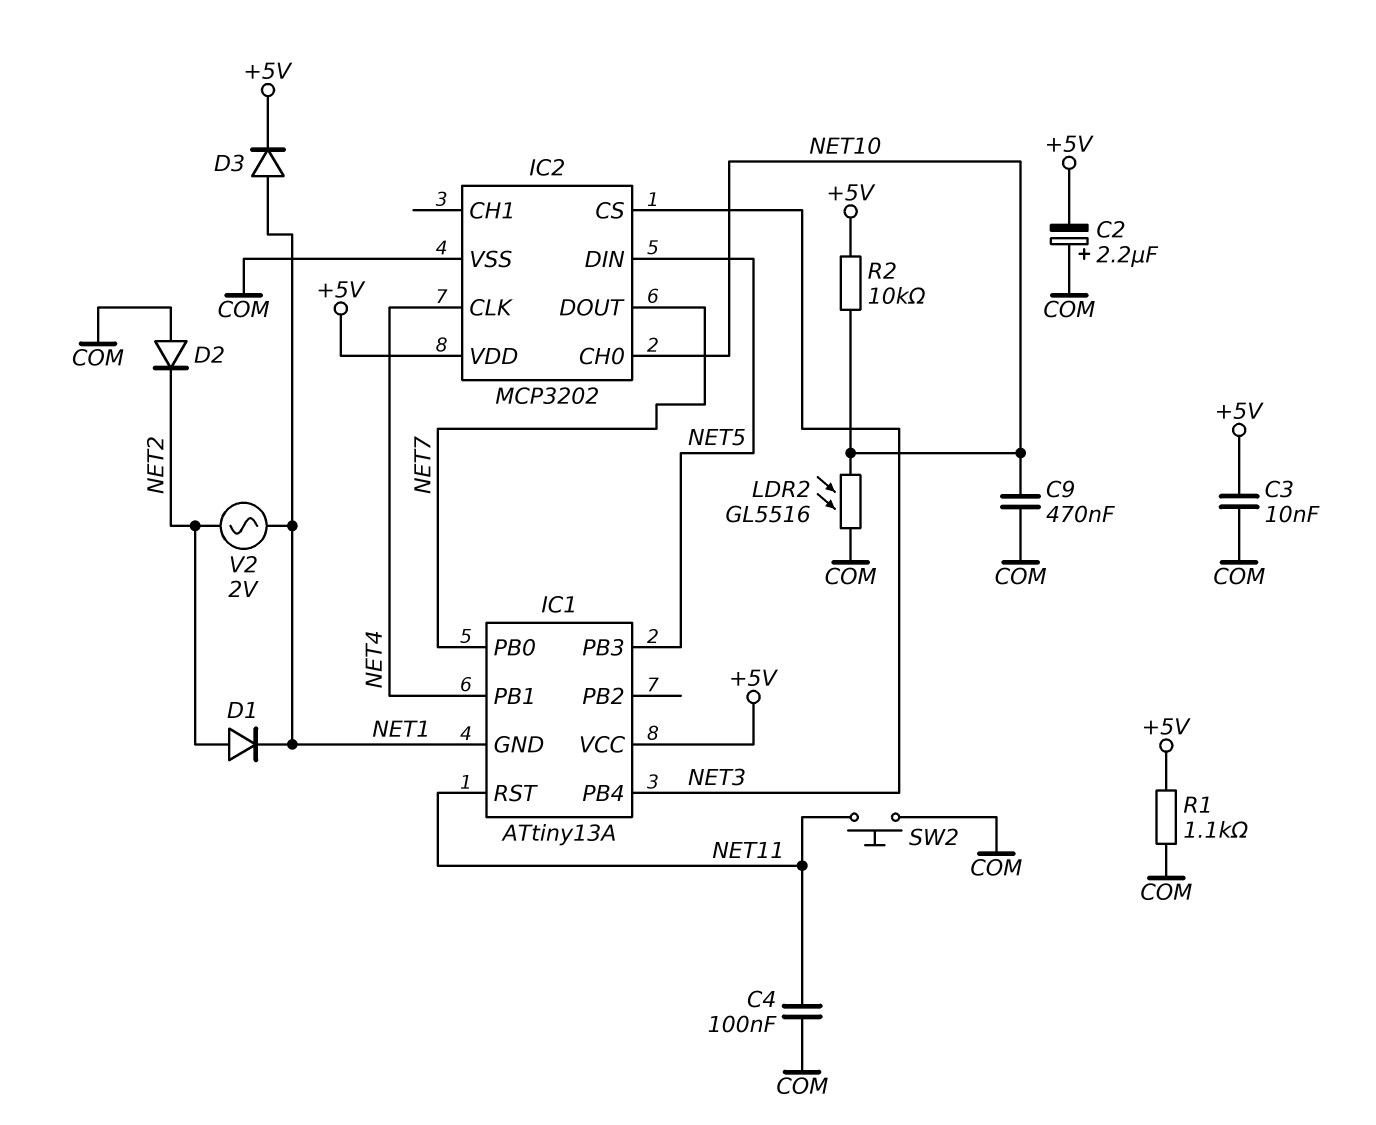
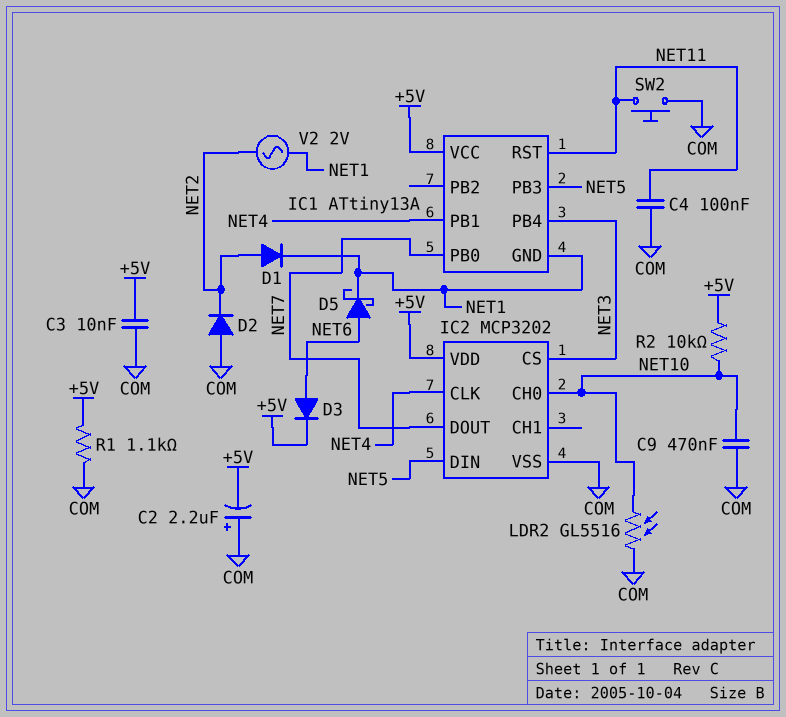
D3: diode (A NET1, K +5V) -> diode (A NET6, K +5V)
D5: none -> schottky (A NET6, K NET1)

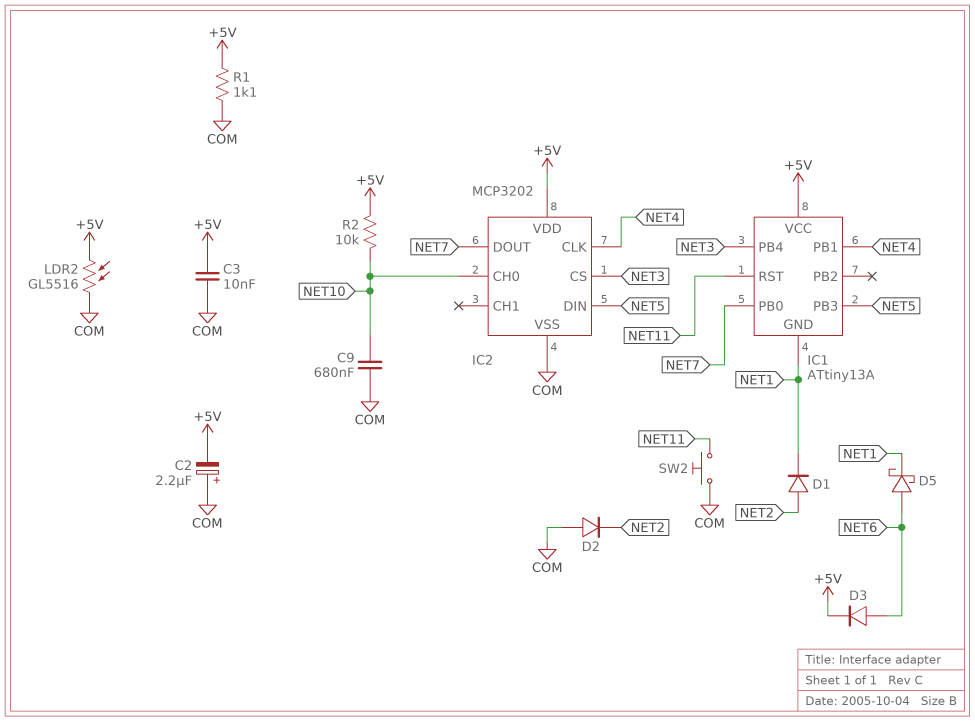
C4: 100nF (COM, NET11) -> none
C9: 470nF (COM, NET10) -> 680nF (COM, NET10)
LDR2: GL5516 (COM, NET10) -> GL5516 (+5V, COM)
V2: AC 2V (NET1, NET2) -> none

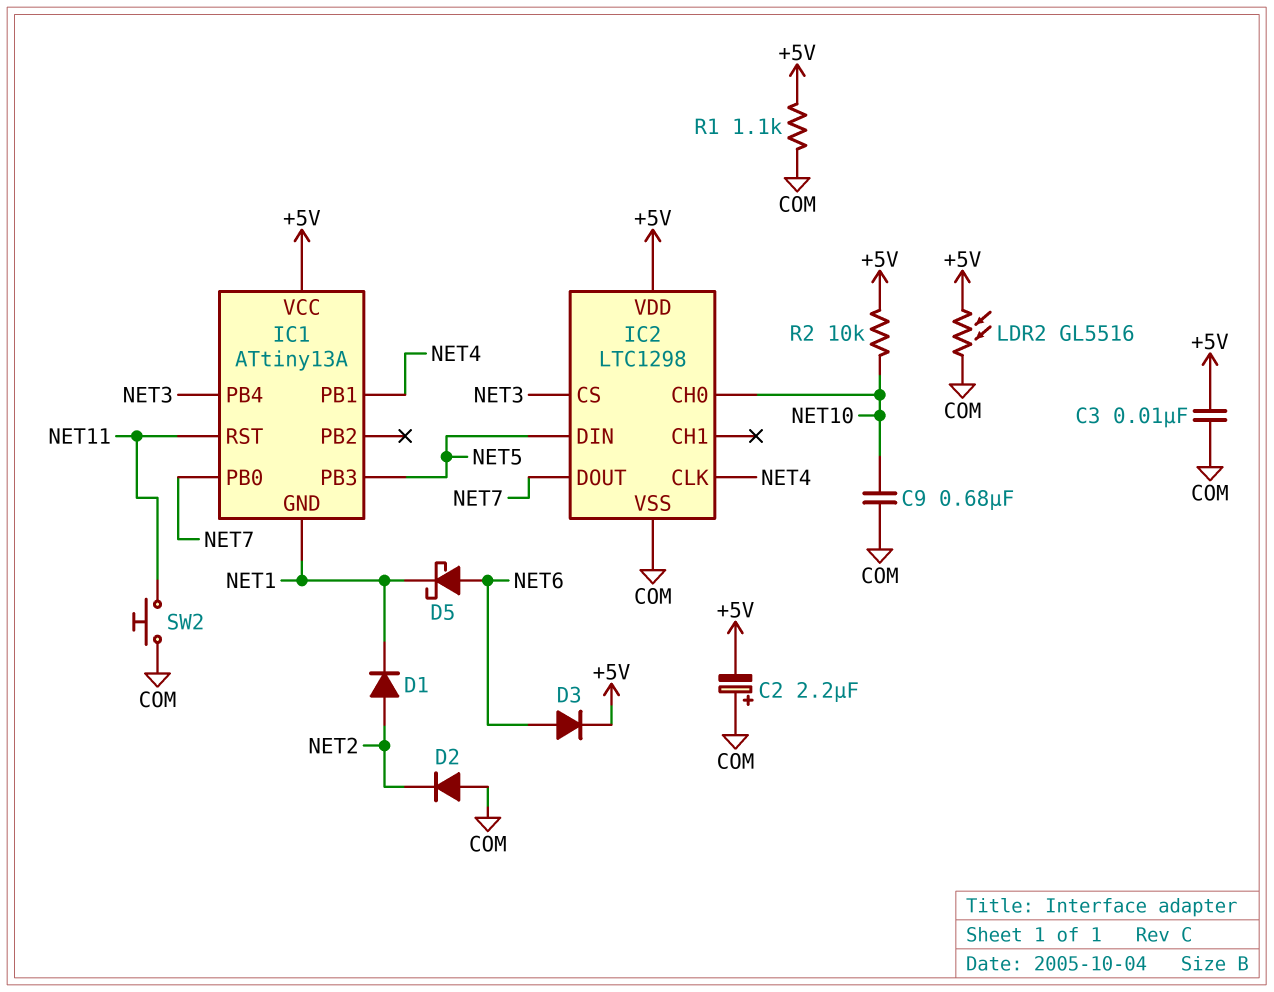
IC2: MCP3202 -> LTC1298

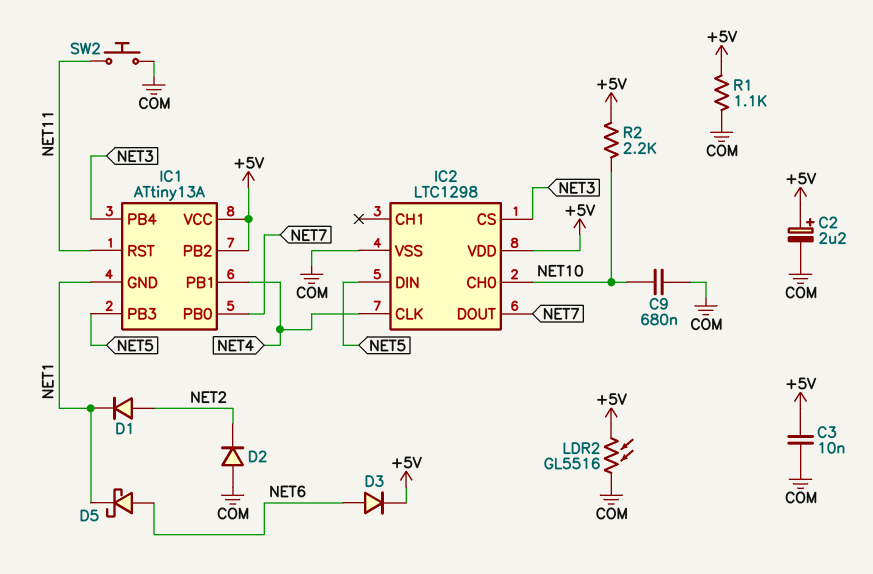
C2: 2.2uF (plus COM, minus +5V) -> 2.2uF (plus +5V, minus COM)
IC1 pin PB2: none -> +5V
R2: 10k (+5V, NET10) -> 2.2k (+5V, NET10)

